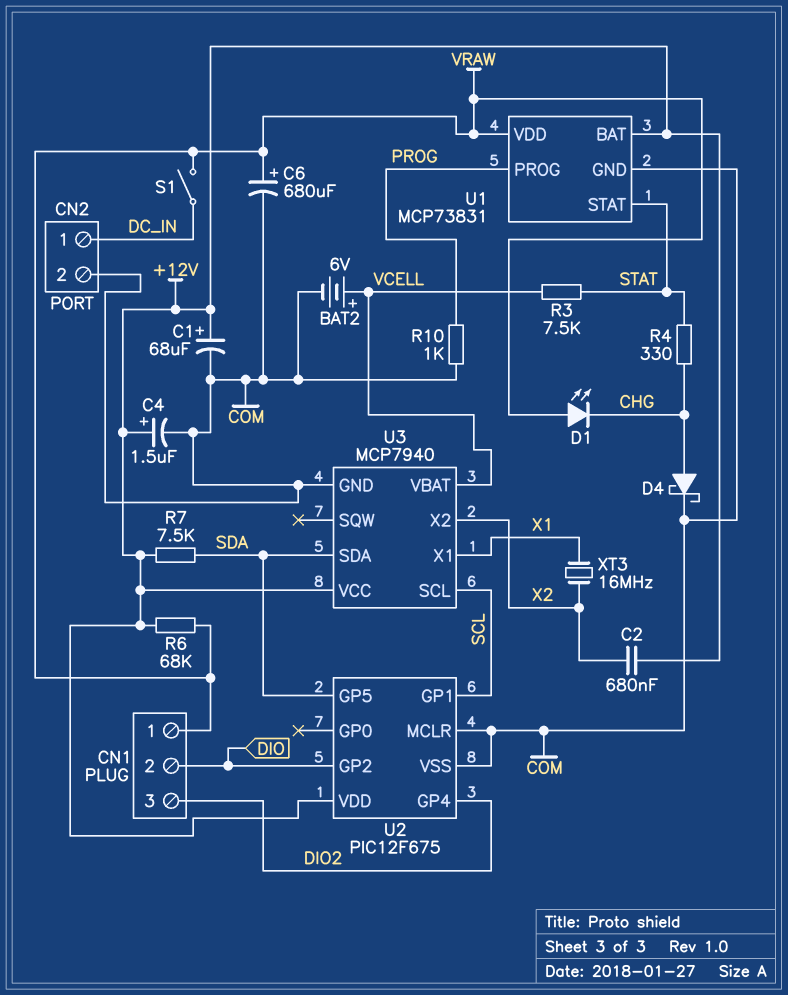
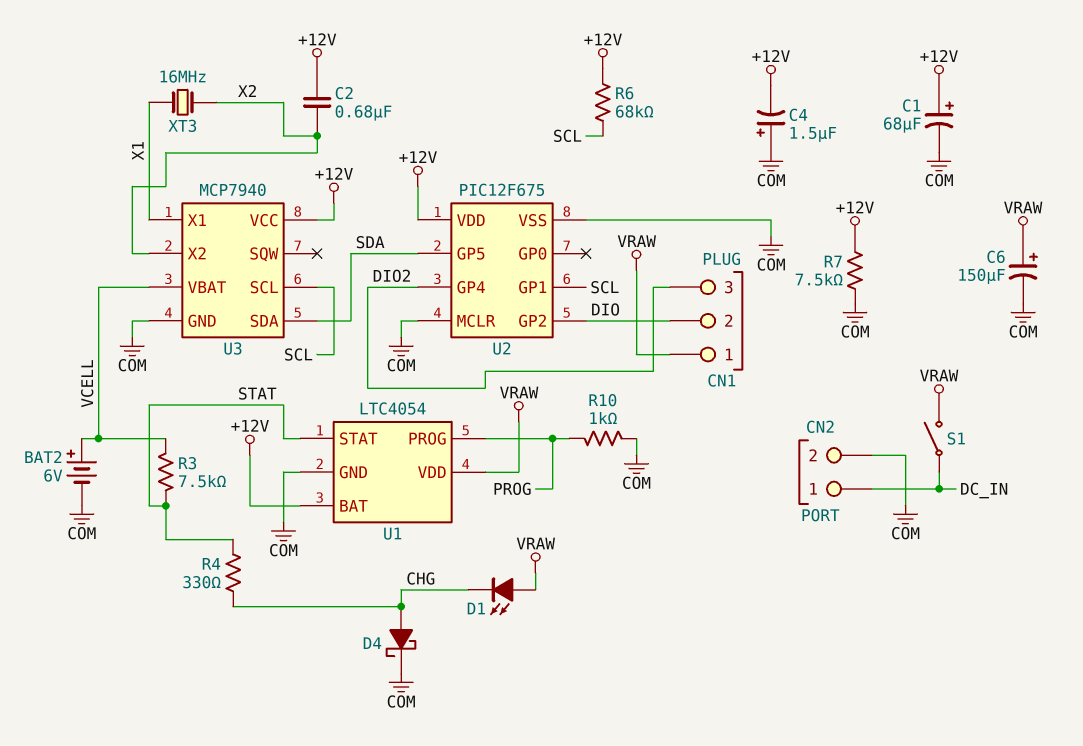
C4: 1.5uF (plus +12V, minus COM) -> 1.5uF (plus COM, minus +12V)
C6: 680uF (plus VRAW, minus COM) -> 150uF (plus VRAW, minus COM)
R6: 68k (+12V, VRAW) -> 68k (+12V, SCL)
R7: 7.5k (+12V, SDA) -> 7.5k (+12V, COM)
U1: MCP73831 -> LTC4054

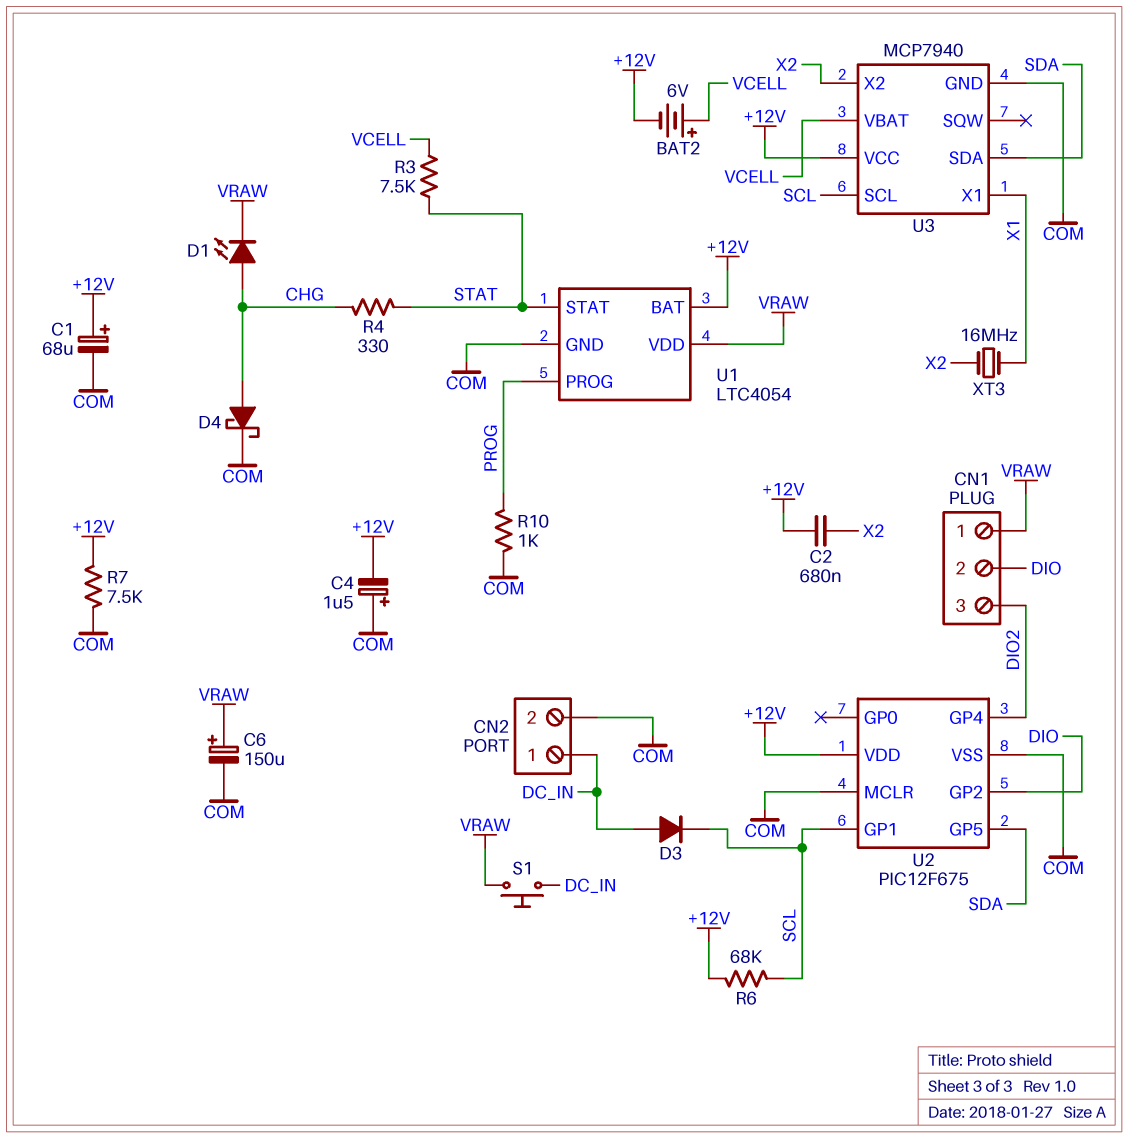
BAT2: 6V (plus VCELL, minus COM) -> 6V (plus VCELL, minus +12V)
D1: LED (A VRAW, K CHG) -> LED (A CHG, K VRAW)
D3: none -> diode (A DC_IN, K SCL)
S1: switch (DC_IN, VRAW) -> button (DC_IN, VRAW)

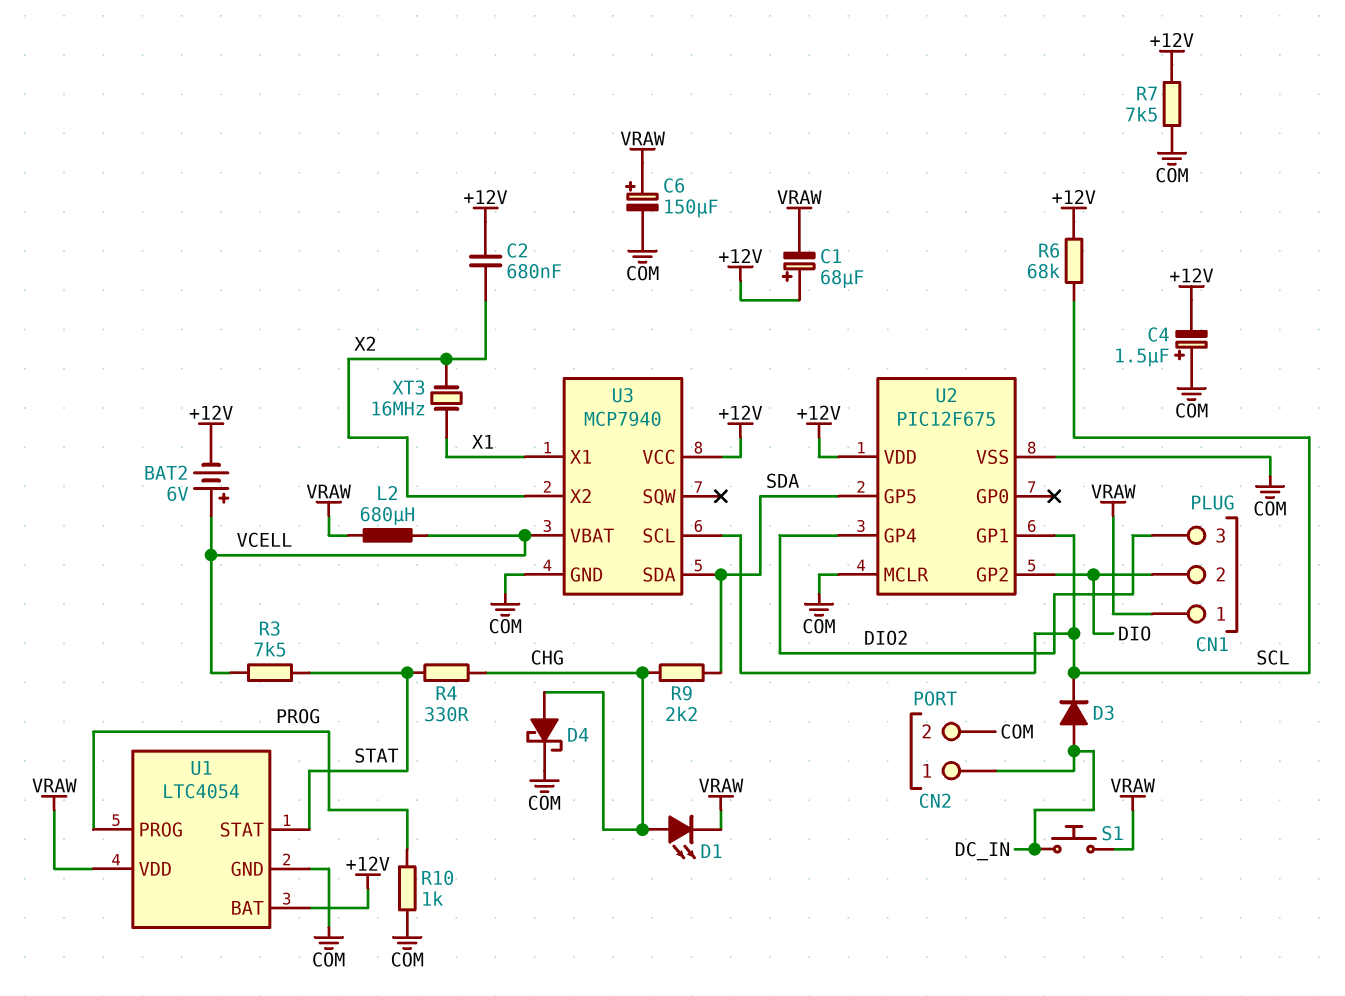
C1: 68uF (plus +12V, minus COM) -> 68uF (plus +12V, minus VRAW)
L2: none -> 680uH (VCELL, VRAW)
R9: none -> 2.2k (CHG, SDA)

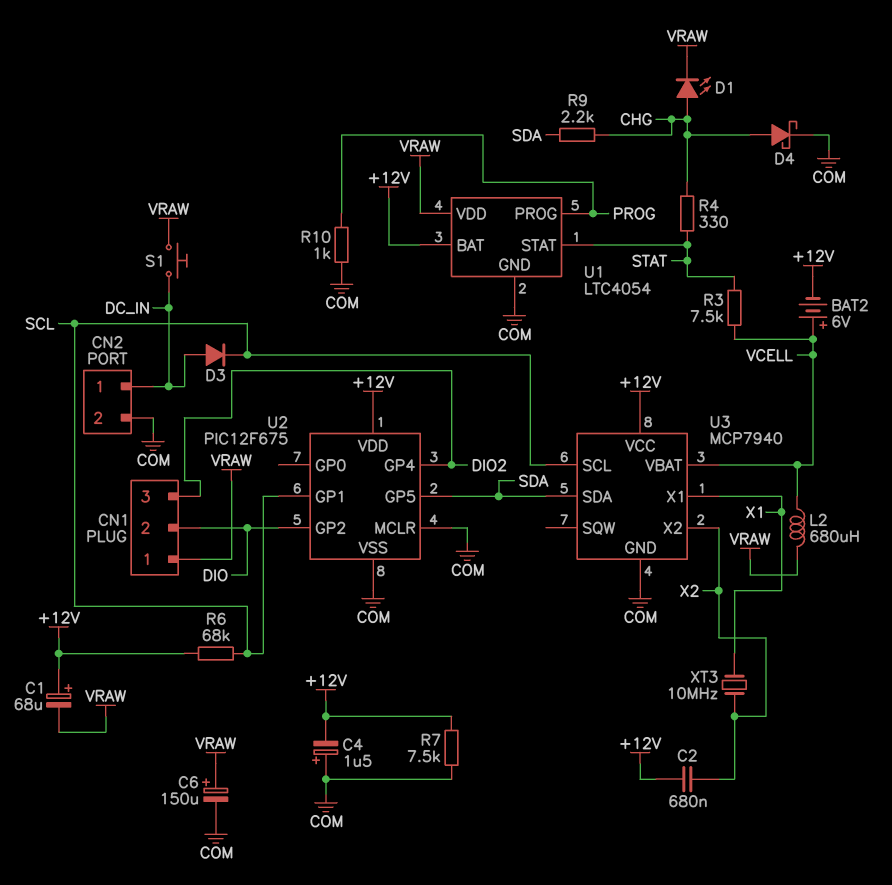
XT3: 16MHz (X1, X2) -> 10MHz (X1, X2)

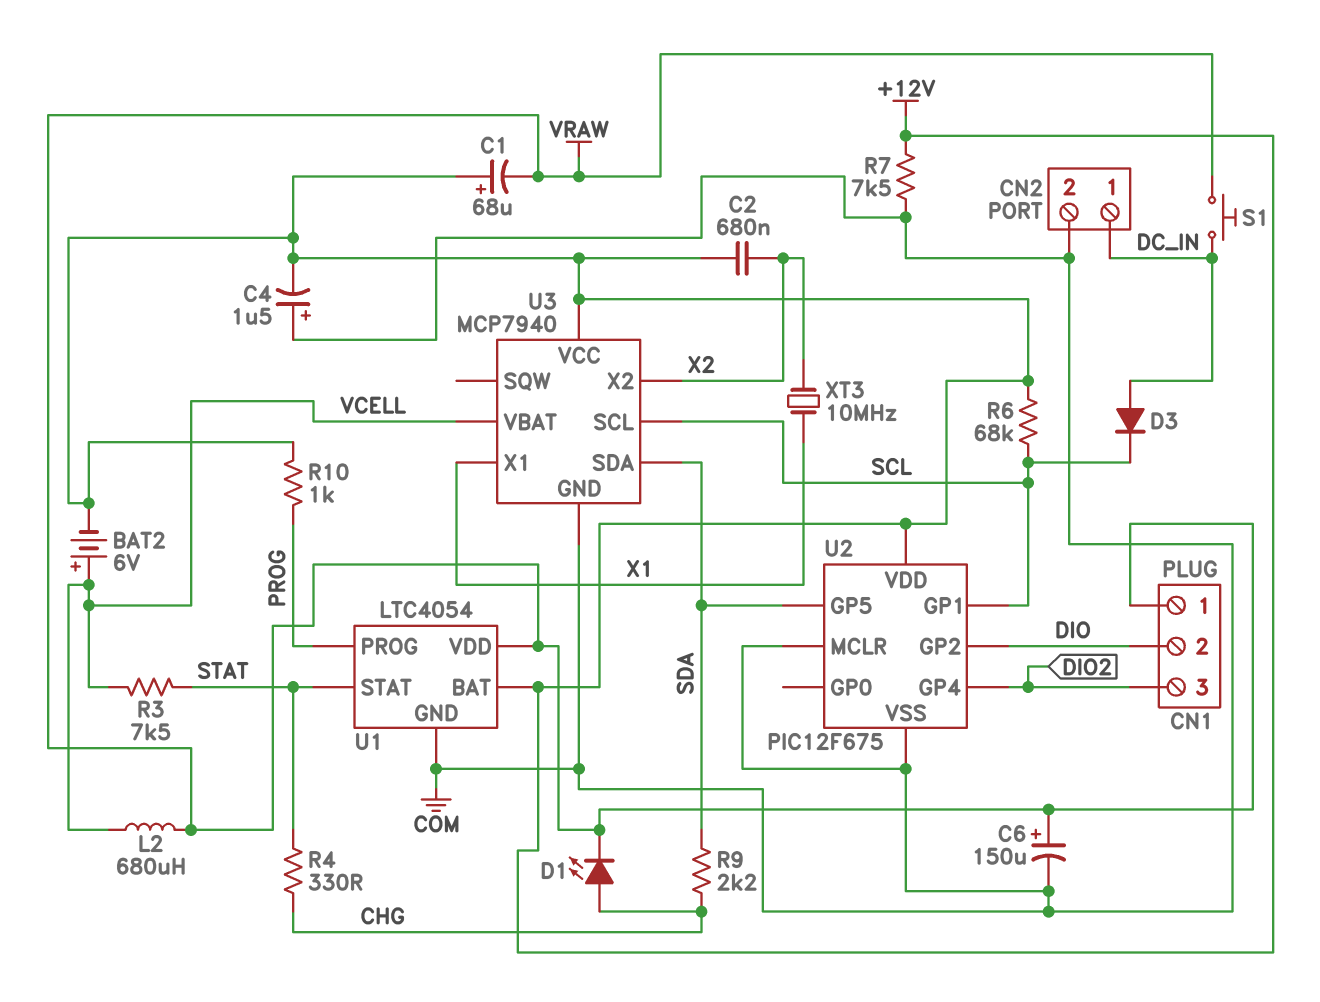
D4: schottky (A CHG, K COM) -> none
R10: 1k (COM, PROG) -> 1k (+12V, PROG)

